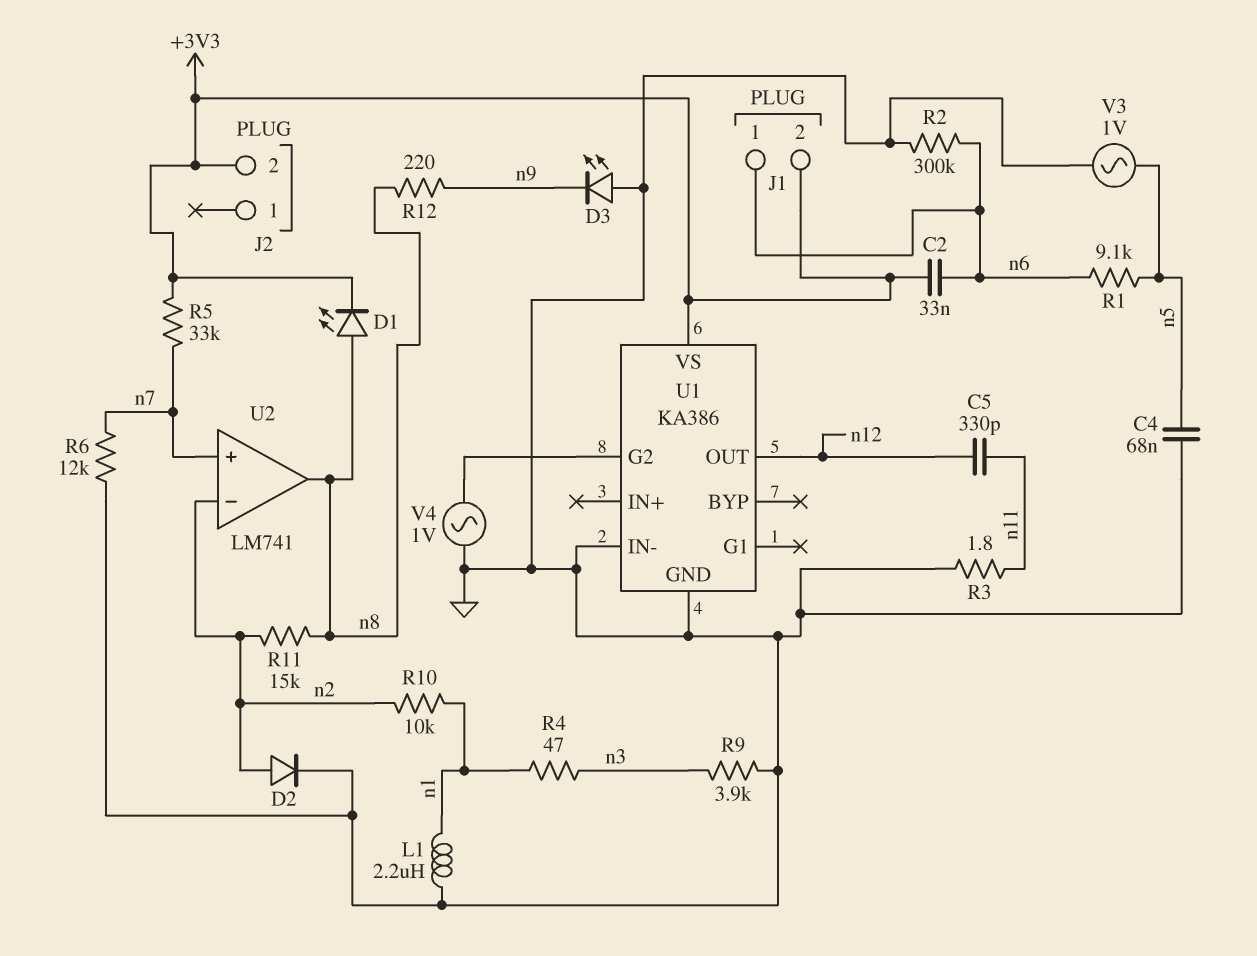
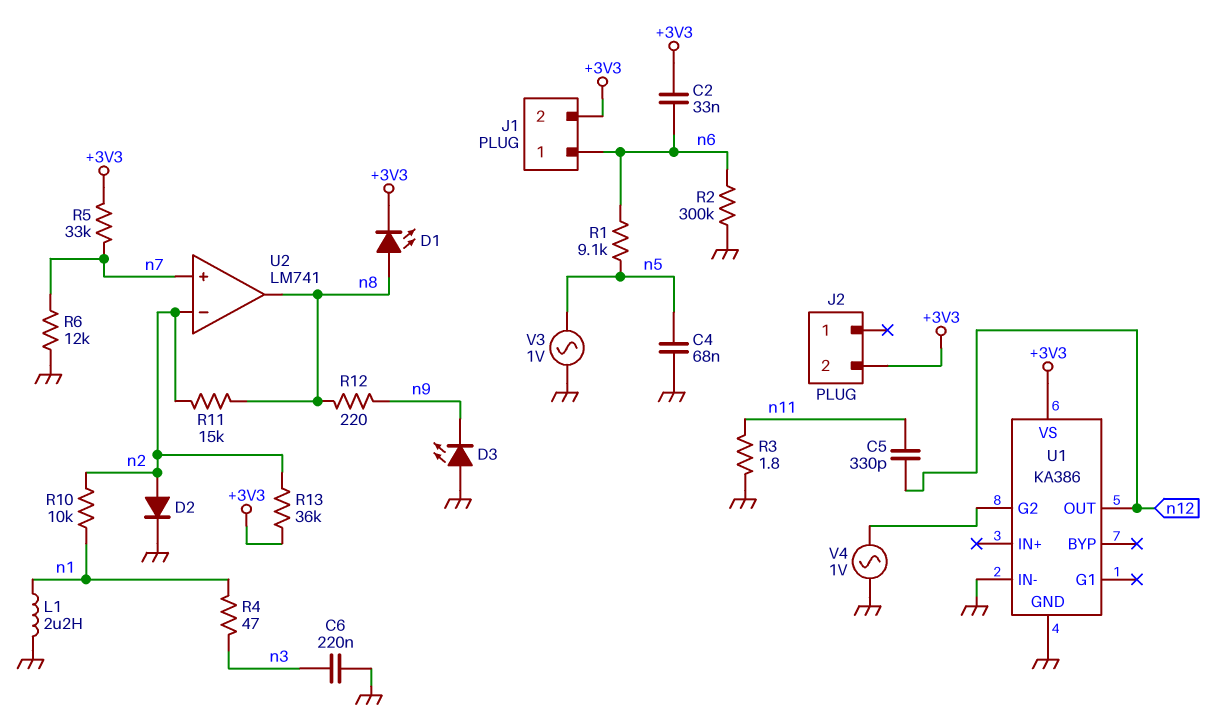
C6: none -> 220nF (GND, n3)
R9: 3.9k (GND, n3) -> none
R13: none -> 36k (+3V3, n2)

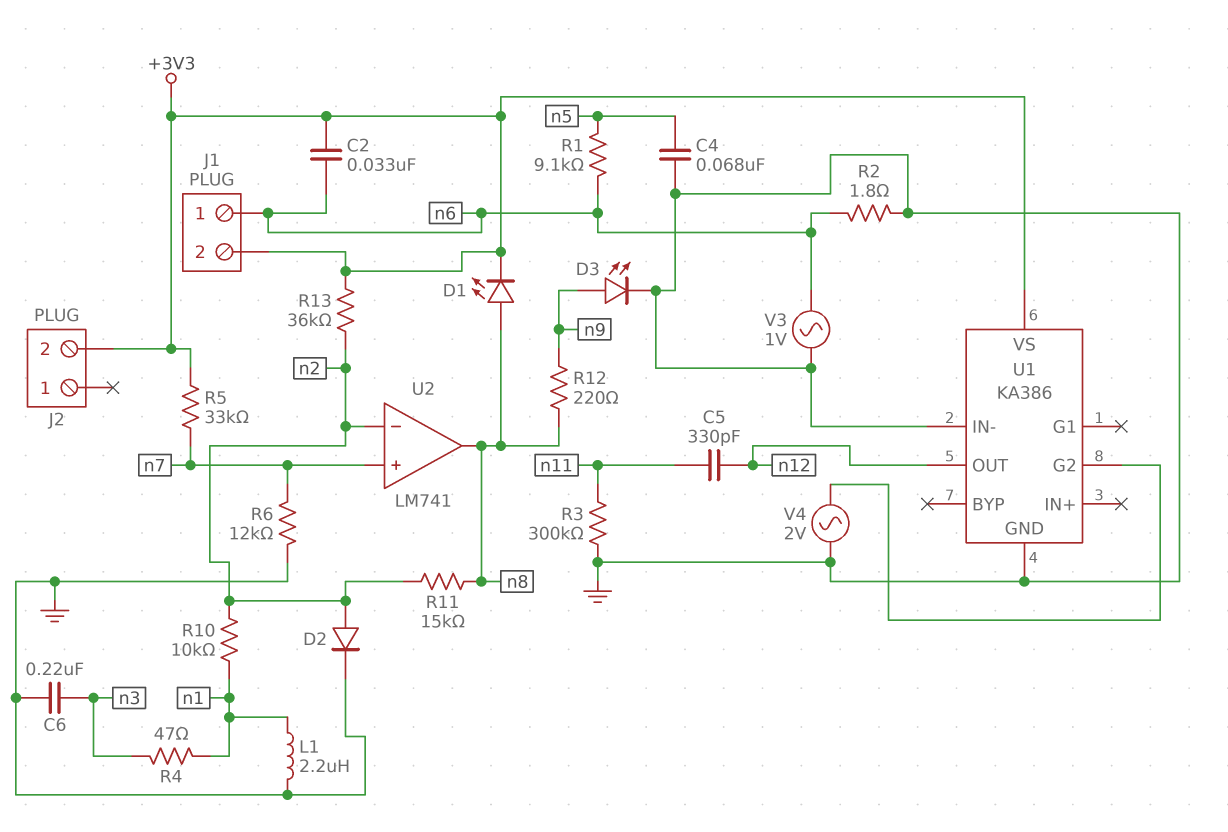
D3: LED (A GND, K n9) -> LED (A n9, K GND)
R2: 300k (GND, n6) -> 1.8 (GND, n6)
R3: 1.8 (GND, n11) -> 300k (GND, n11)
V3: AC 1V (GND, n5) -> AC 1V (GND, n6)
V4: AC 1V (GND, U1/G2) -> AC 2V (GND, U1/G2)

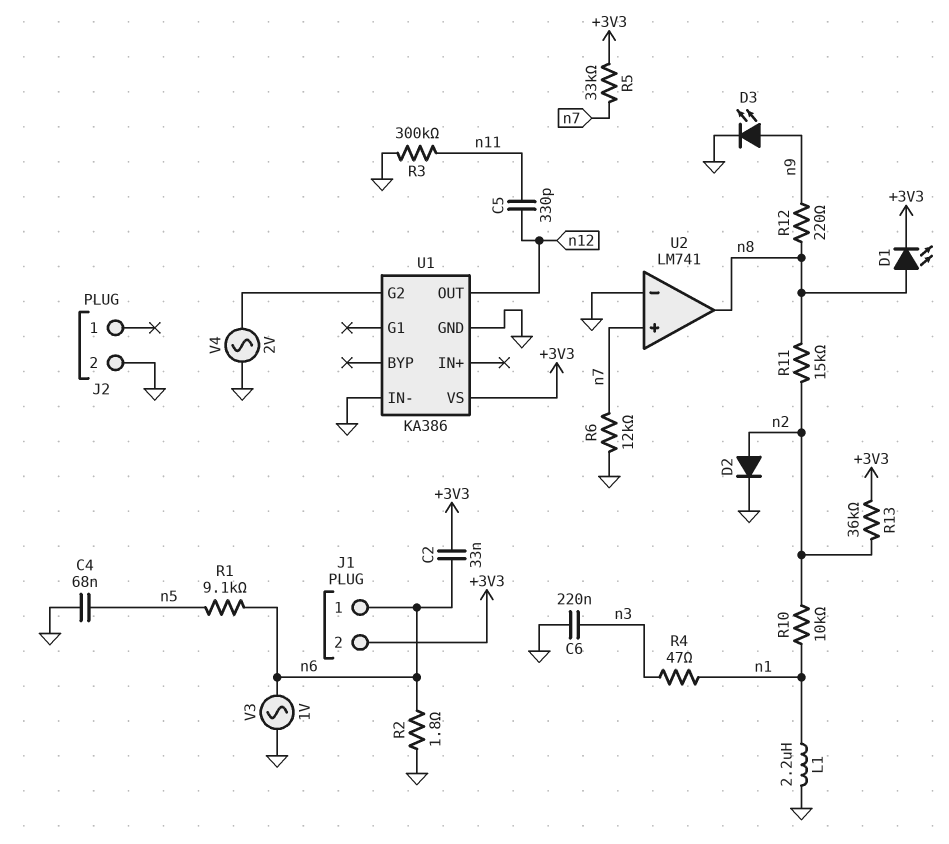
J2 pin 2: +3V3 -> GND
U2 pin in-: n2 -> GND

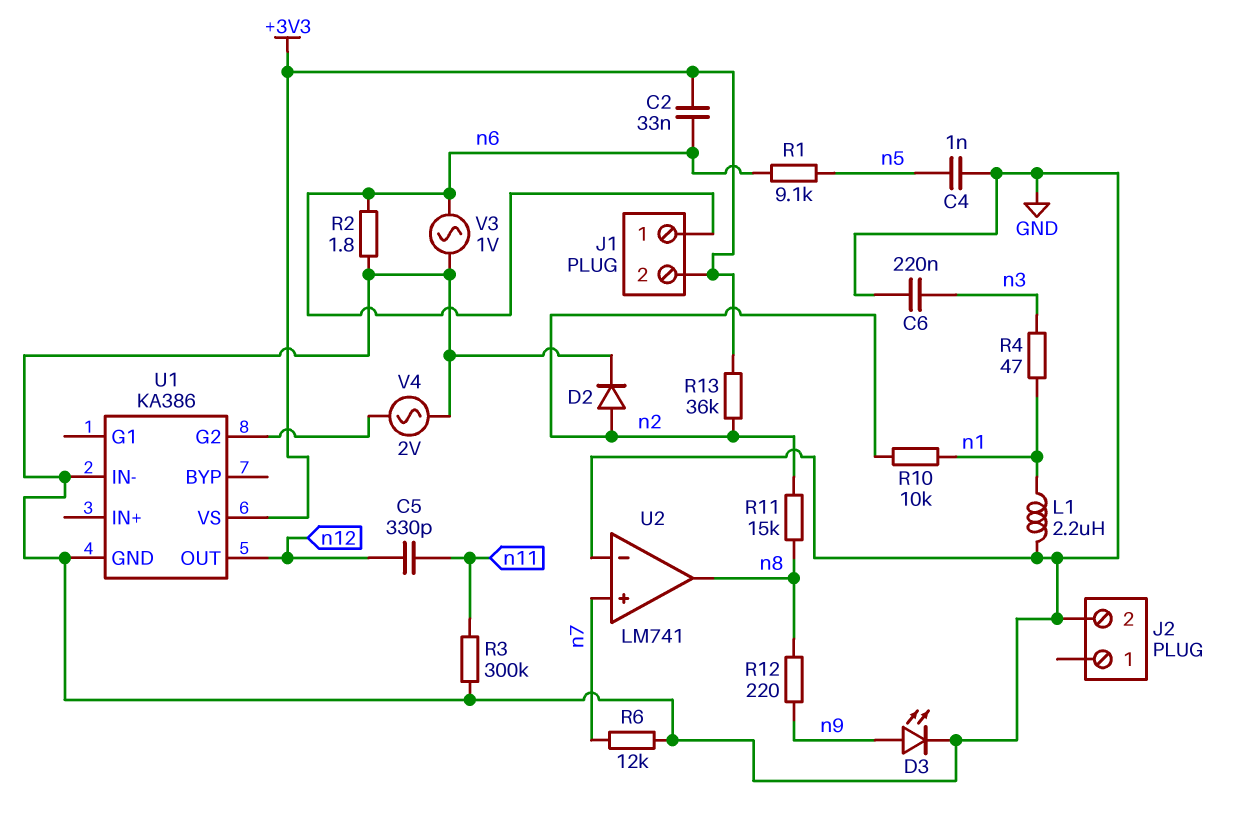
C4: 68nF (GND, n5) -> 1nF (GND, n5)
D1: LED (A n8, K +3V3) -> none
R5: 33k (+3V3, n7) -> none

